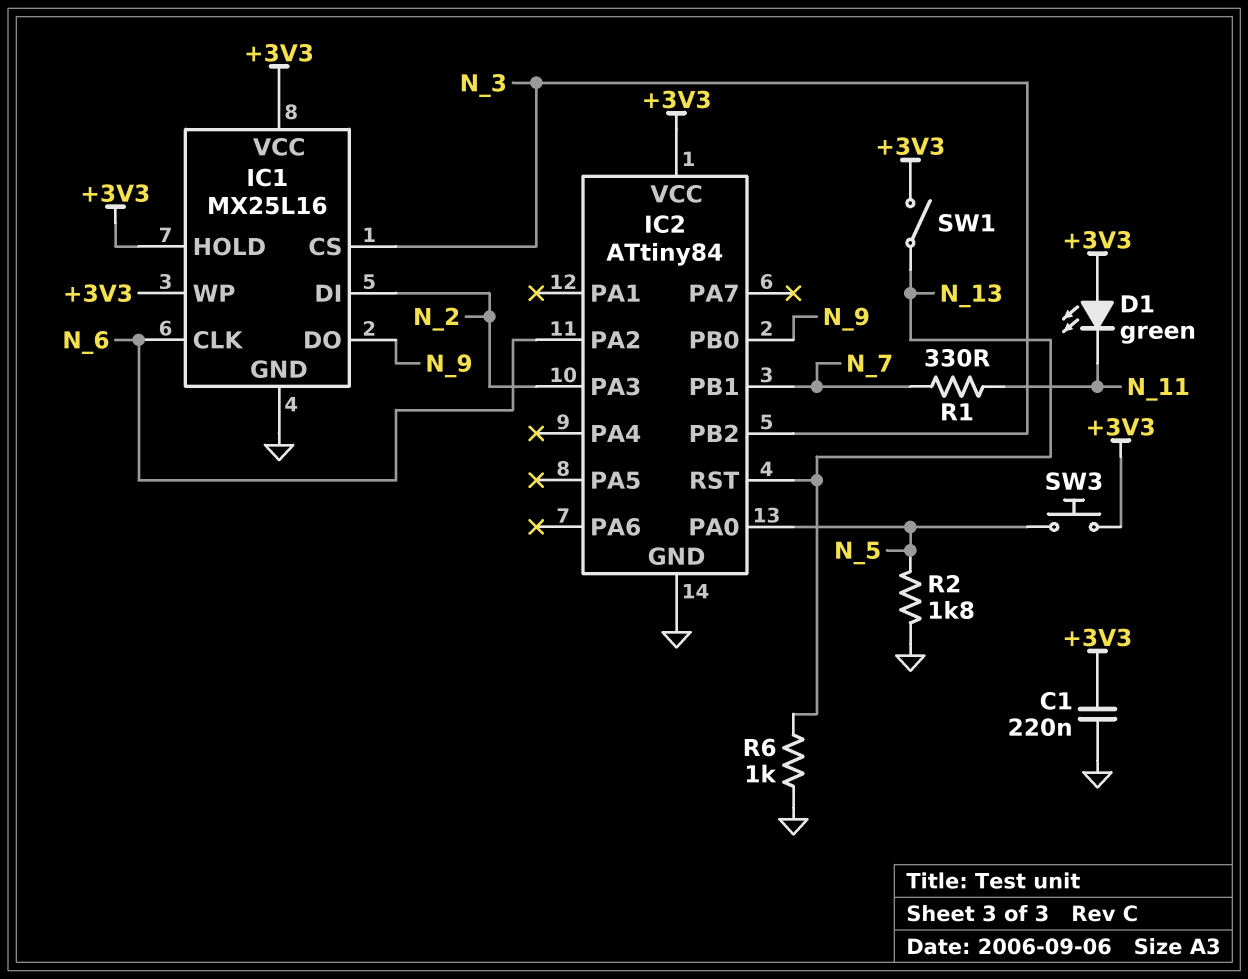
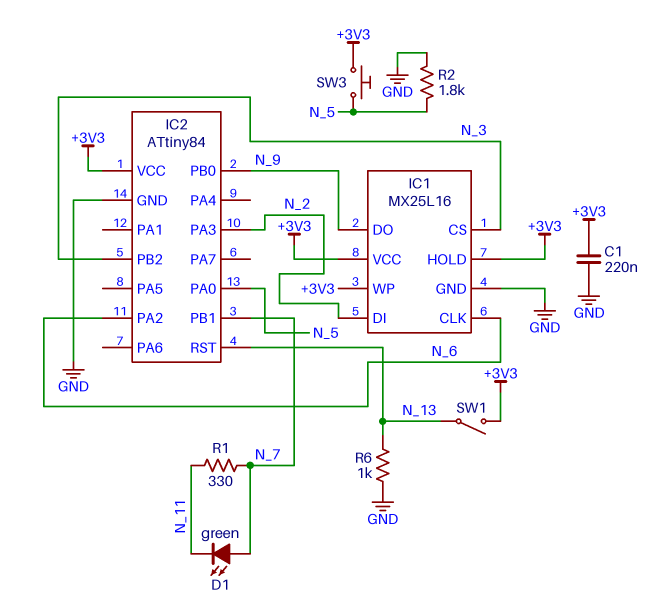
D1: LED green (A +3V3, K N_11) -> LED green (A N_7, K N_11)

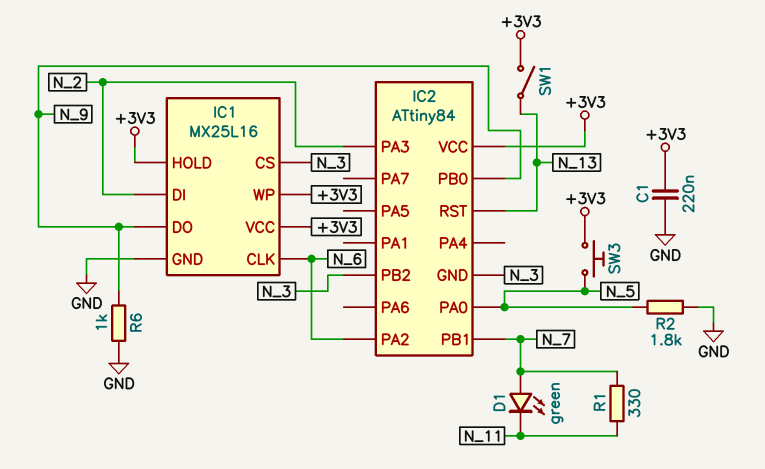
IC2 pin GND: GND -> N_3
R6: 1k (GND, N_13) -> 1k (GND, N_9)

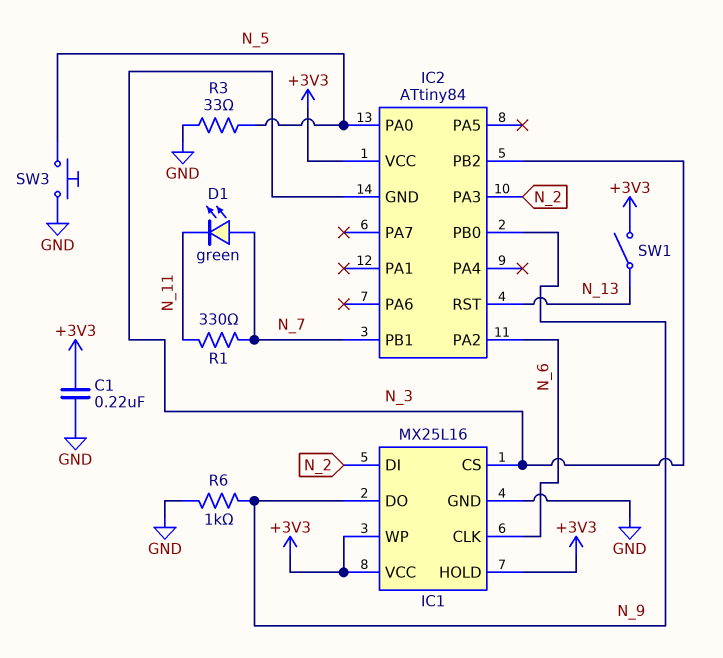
R2: 1.8k (GND, N_5) -> none
R3: none -> 33 (GND, N_5)
SW3: button (+3V3, N_5) -> button (GND, N_5)

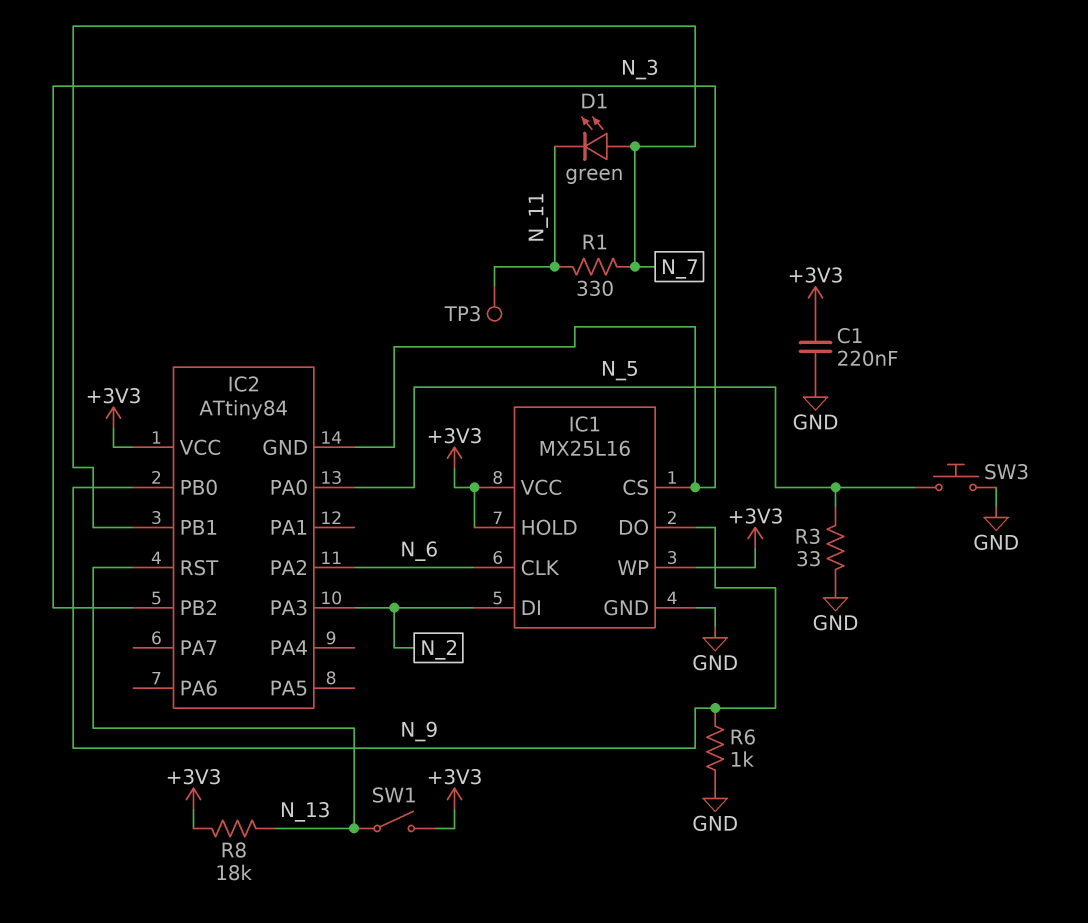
R8: none -> 18k (+3V3, N_13)
TP3: none -> test point (N_11)

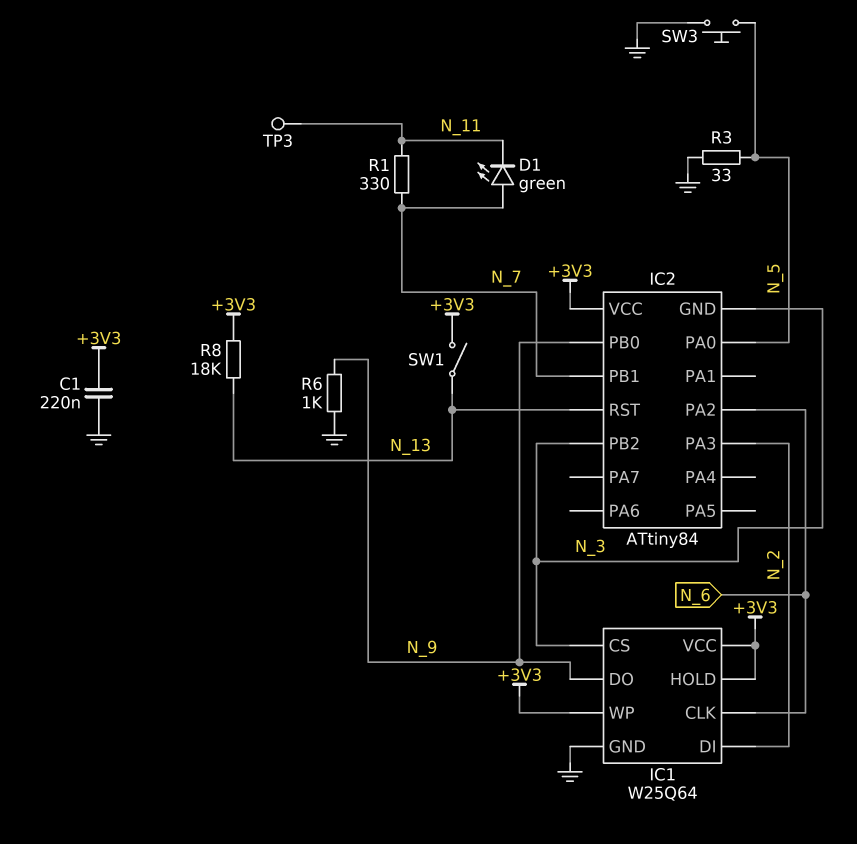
IC1: MX25L16 -> W25Q64

